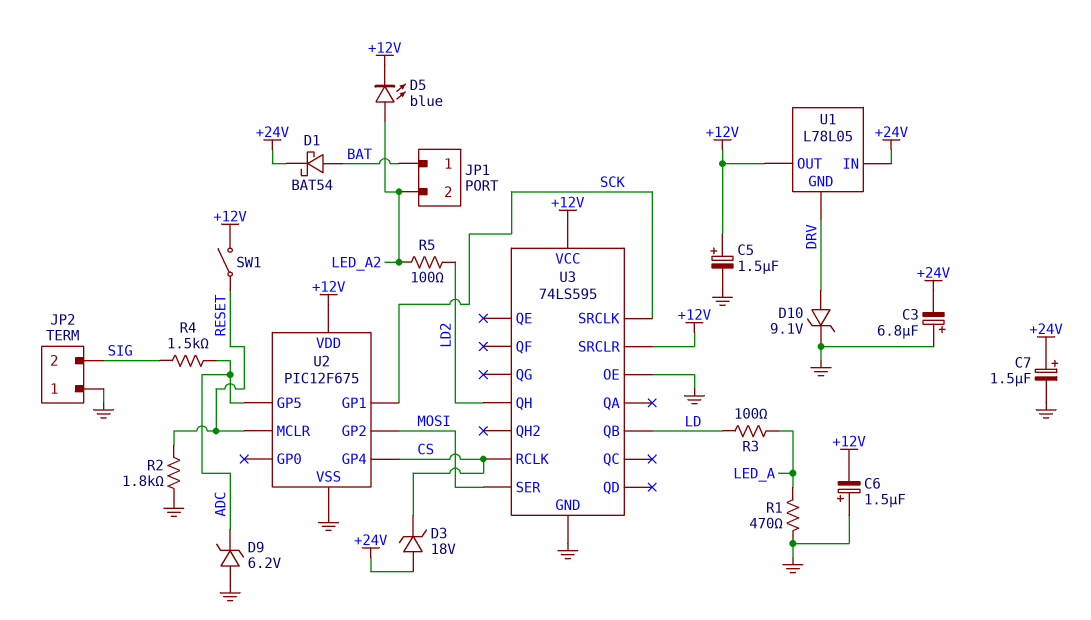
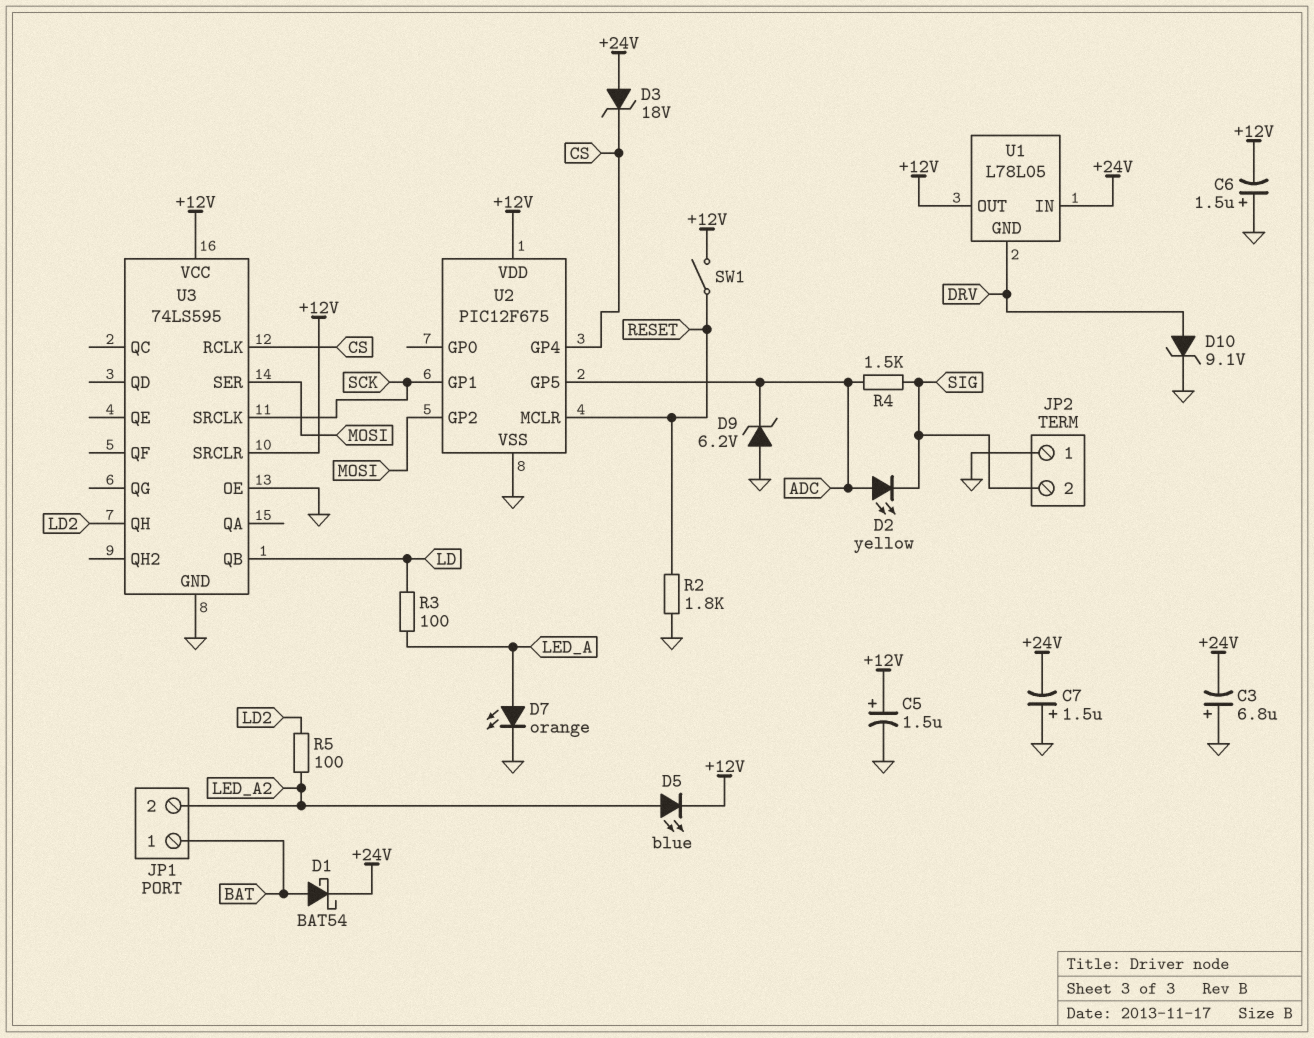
C7: 1.5uF (plus +24V, minus GND) -> 1.5uF (plus GND, minus +24V)
D2: none -> LED yellow (A ADC, K SIG)
D7: none -> LED orange (A LED_A, K GND)
R1: 470 (GND, LED_A) -> none

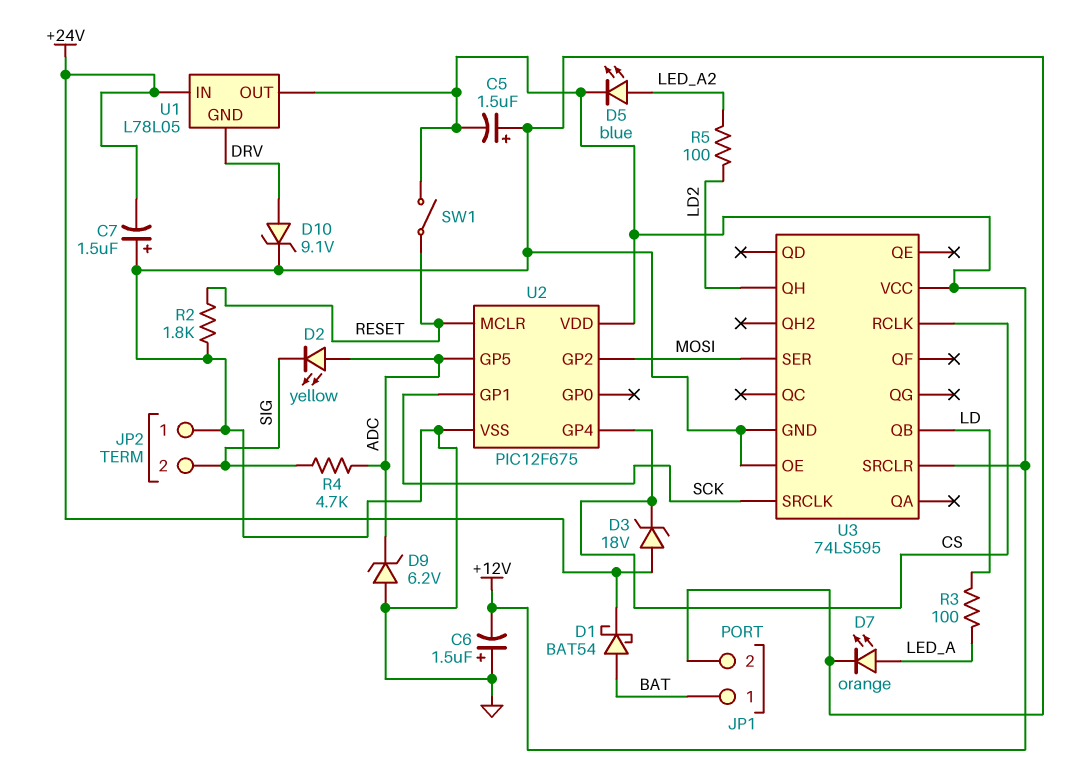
C3: 6.8uF (plus GND, minus +24V) -> none
C5: 1.5uF (plus +12V, minus GND) -> 1.5uF (plus GND, minus +12V)
JP1 pin 2: LED_A2 -> GND
R4: 1.5k (ADC, SIG) -> 4.7k (ADC, SIG)

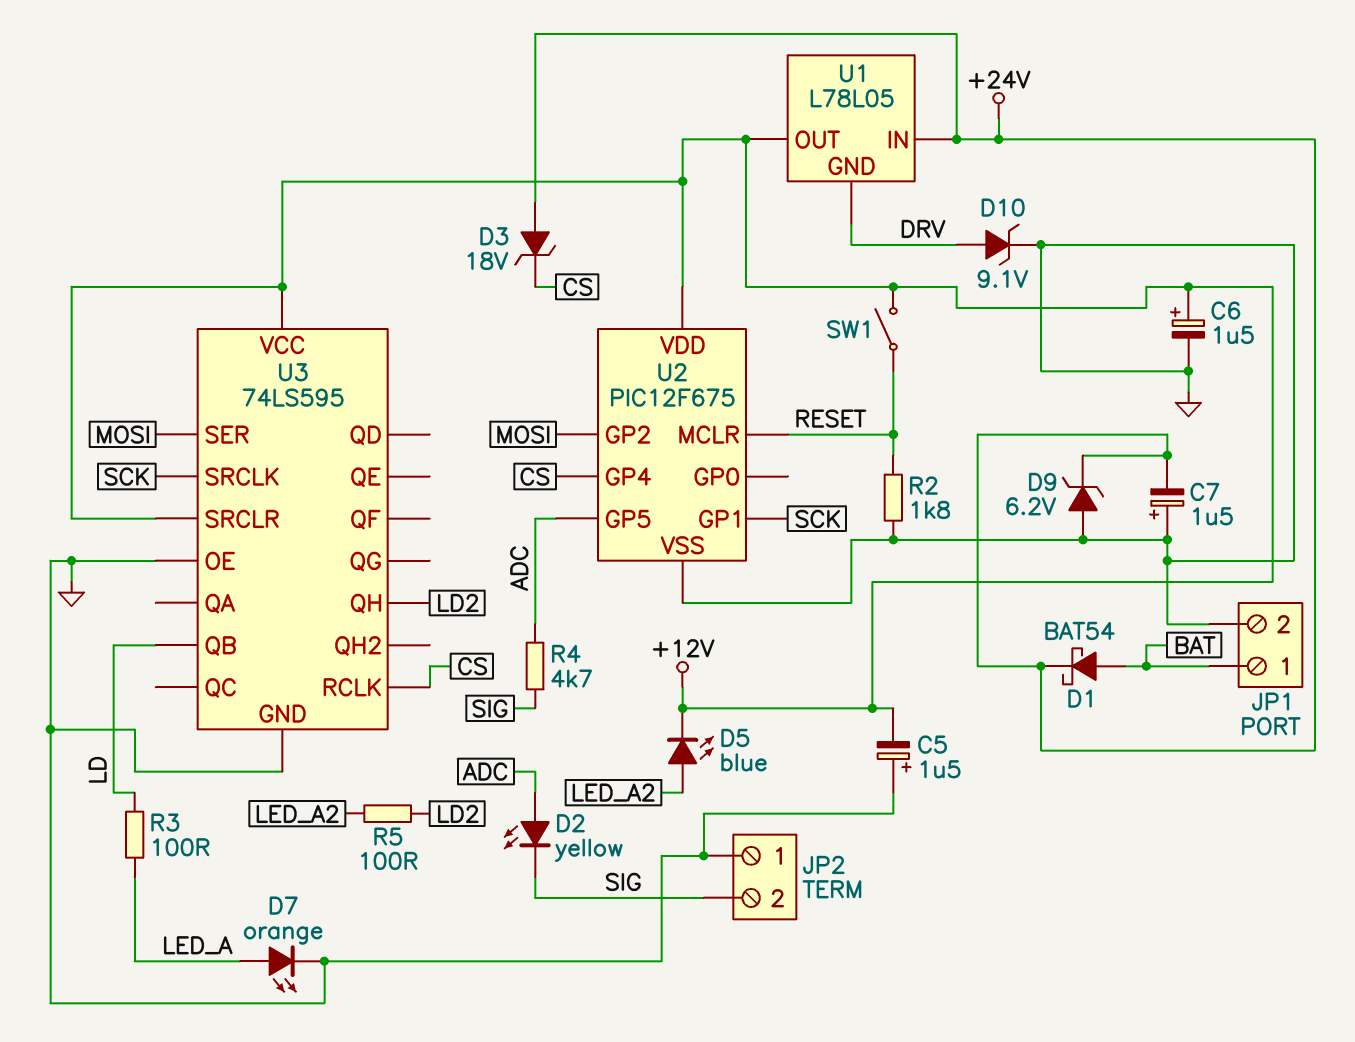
C6: 1.5uF (plus GND, minus +12V) -> 1.5uF (plus +12V, minus GND)
D9: zener 6.2V (A GND, K ADC) -> zener 6.2V (A GND, K +24V)

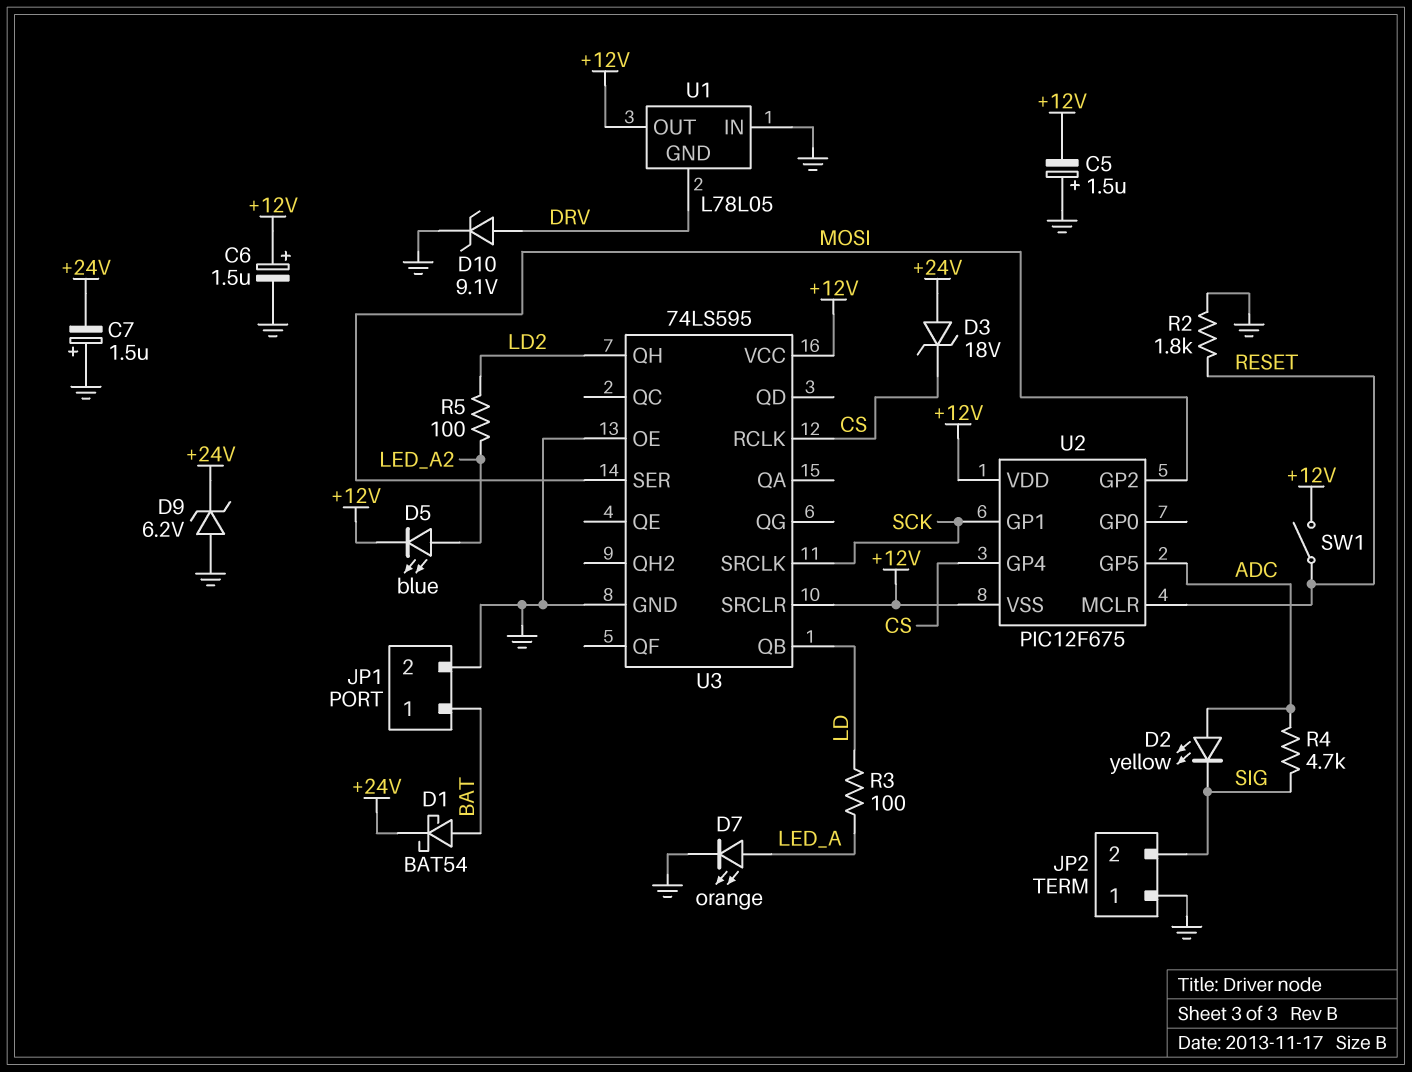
U1 pin IN: +24V -> GND
U2 pin VSS: GND -> +12V

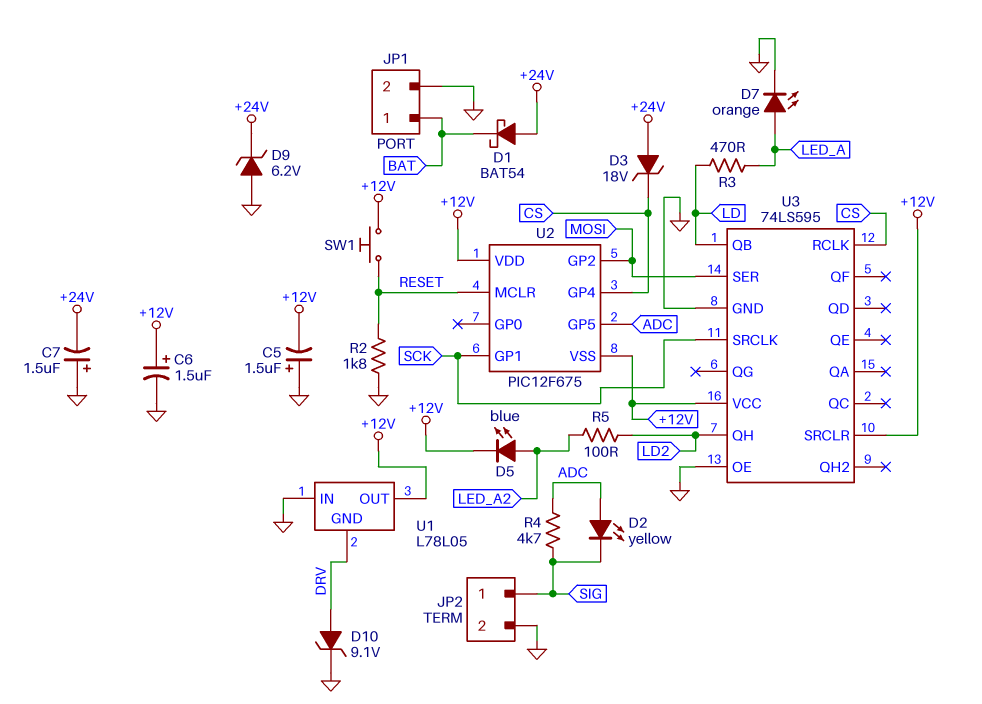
D1: schottky BAT54 (A BAT, K +24V) -> schottky BAT54 (A +24V, K BAT)
JP2 pin 1: GND -> SIG
JP2 pin 2: SIG -> GND
R3: 100 (LD, LED_A) -> 470 (LD, LED_A)
SW1: switch (+12V, RESET) -> button (+12V, RESET)

